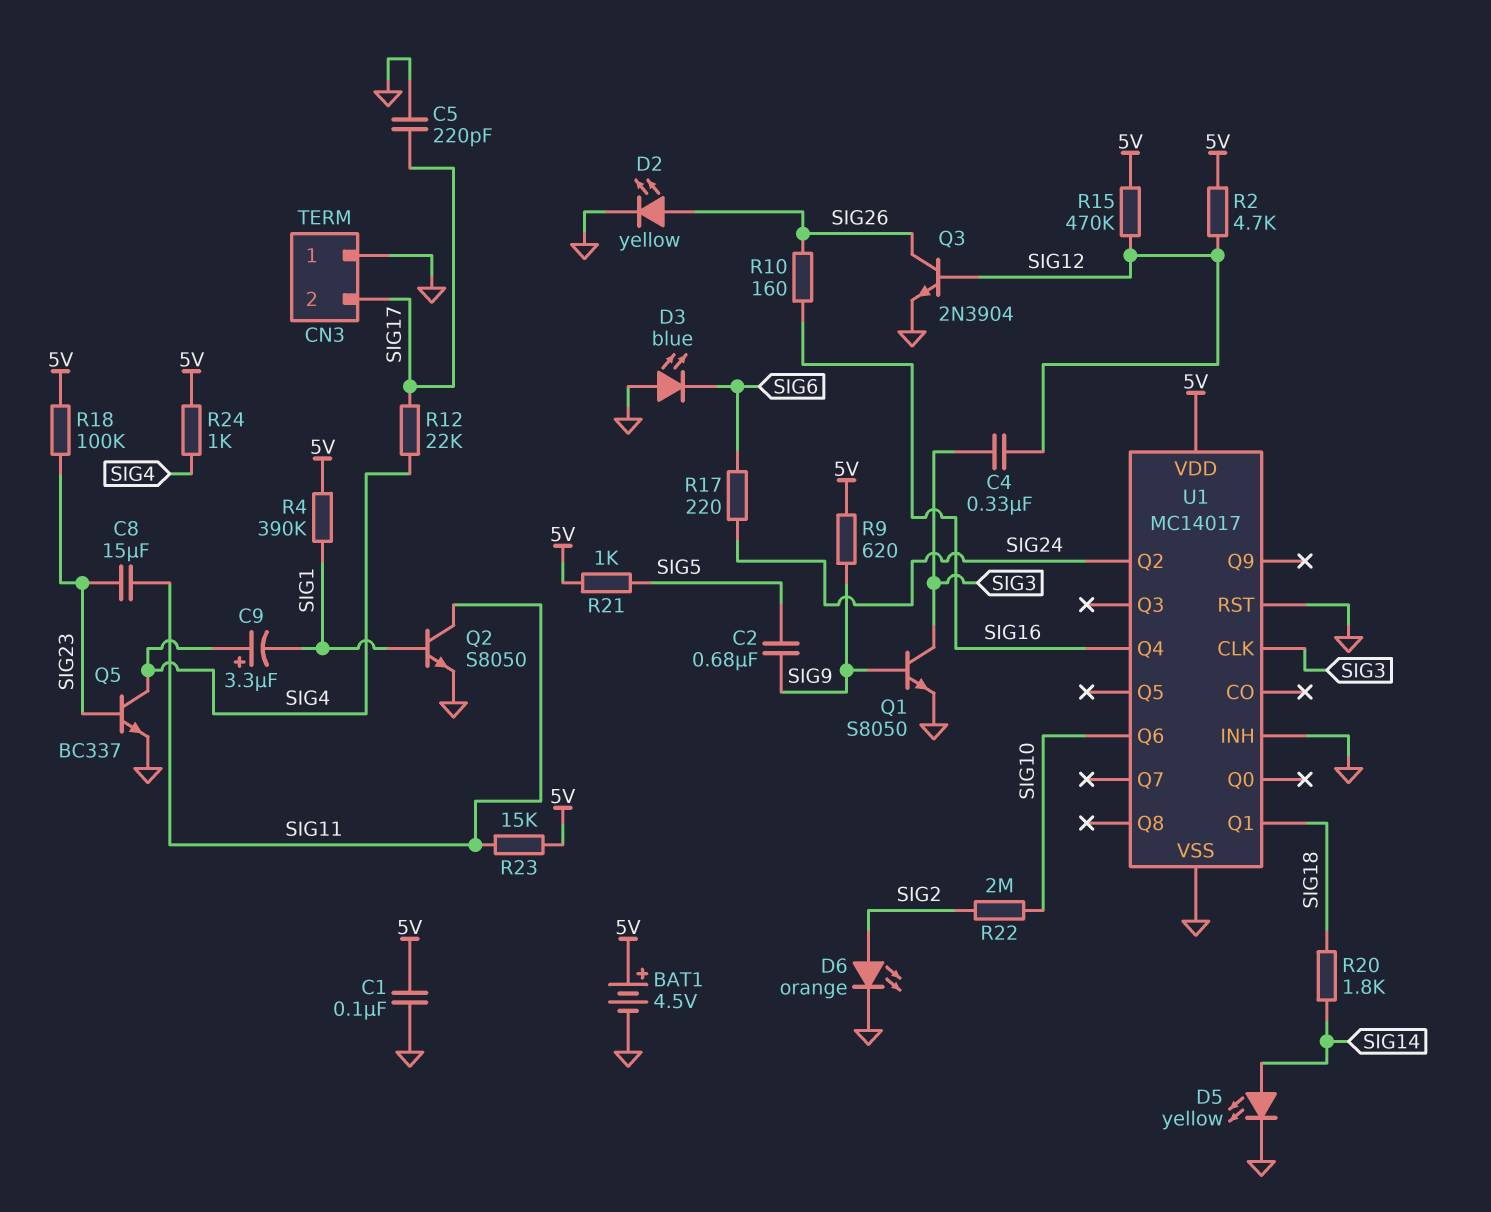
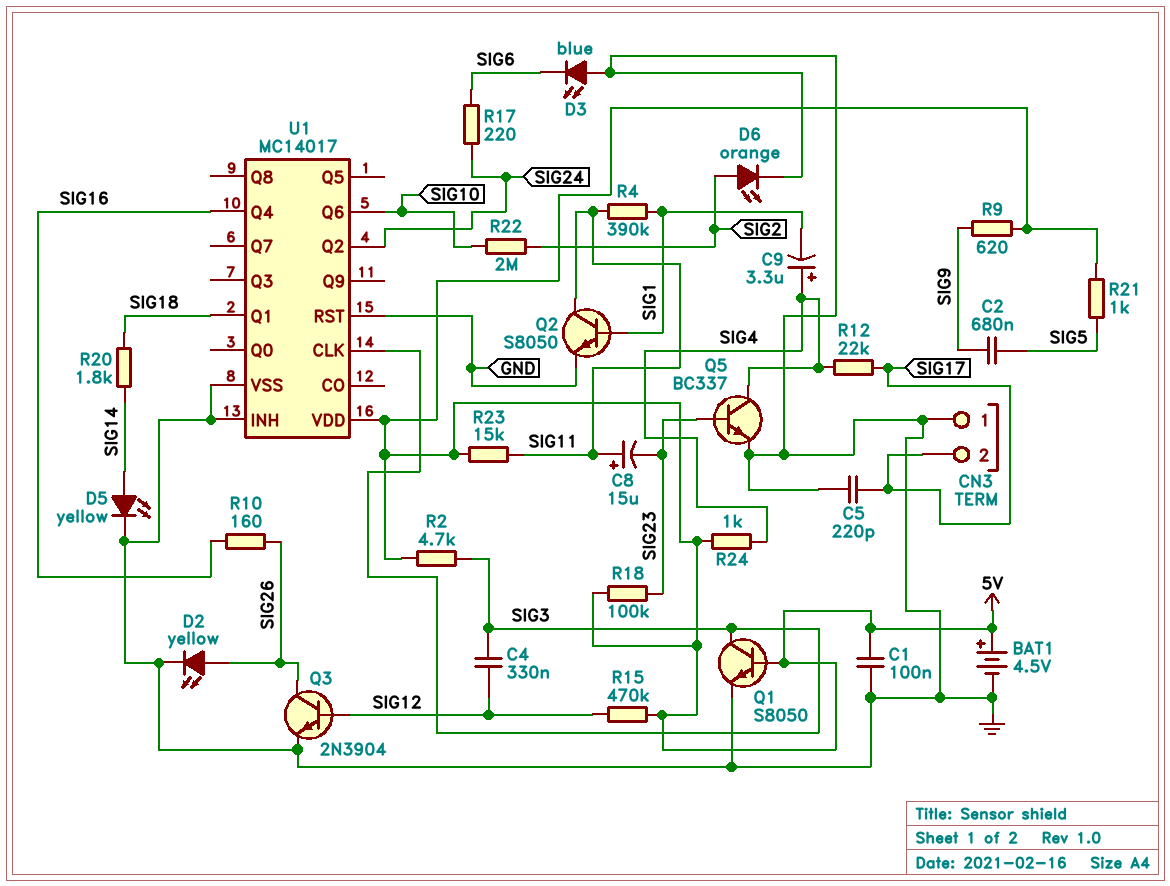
C8: 15uF (SIG11, SIG23) -> 15uF (plus SIG11, minus SIG23)
Q1: NPN S8050 (B SIG9, C SIG3, E GND) -> NPN S8050 (B 5V, C SIG3, E GND)
R2: 4.7k (5V, SIG12) -> 4.7k (5V, SIG3)
R4: 390k (5V, SIG1) -> 390k (SIG1, SIG11)

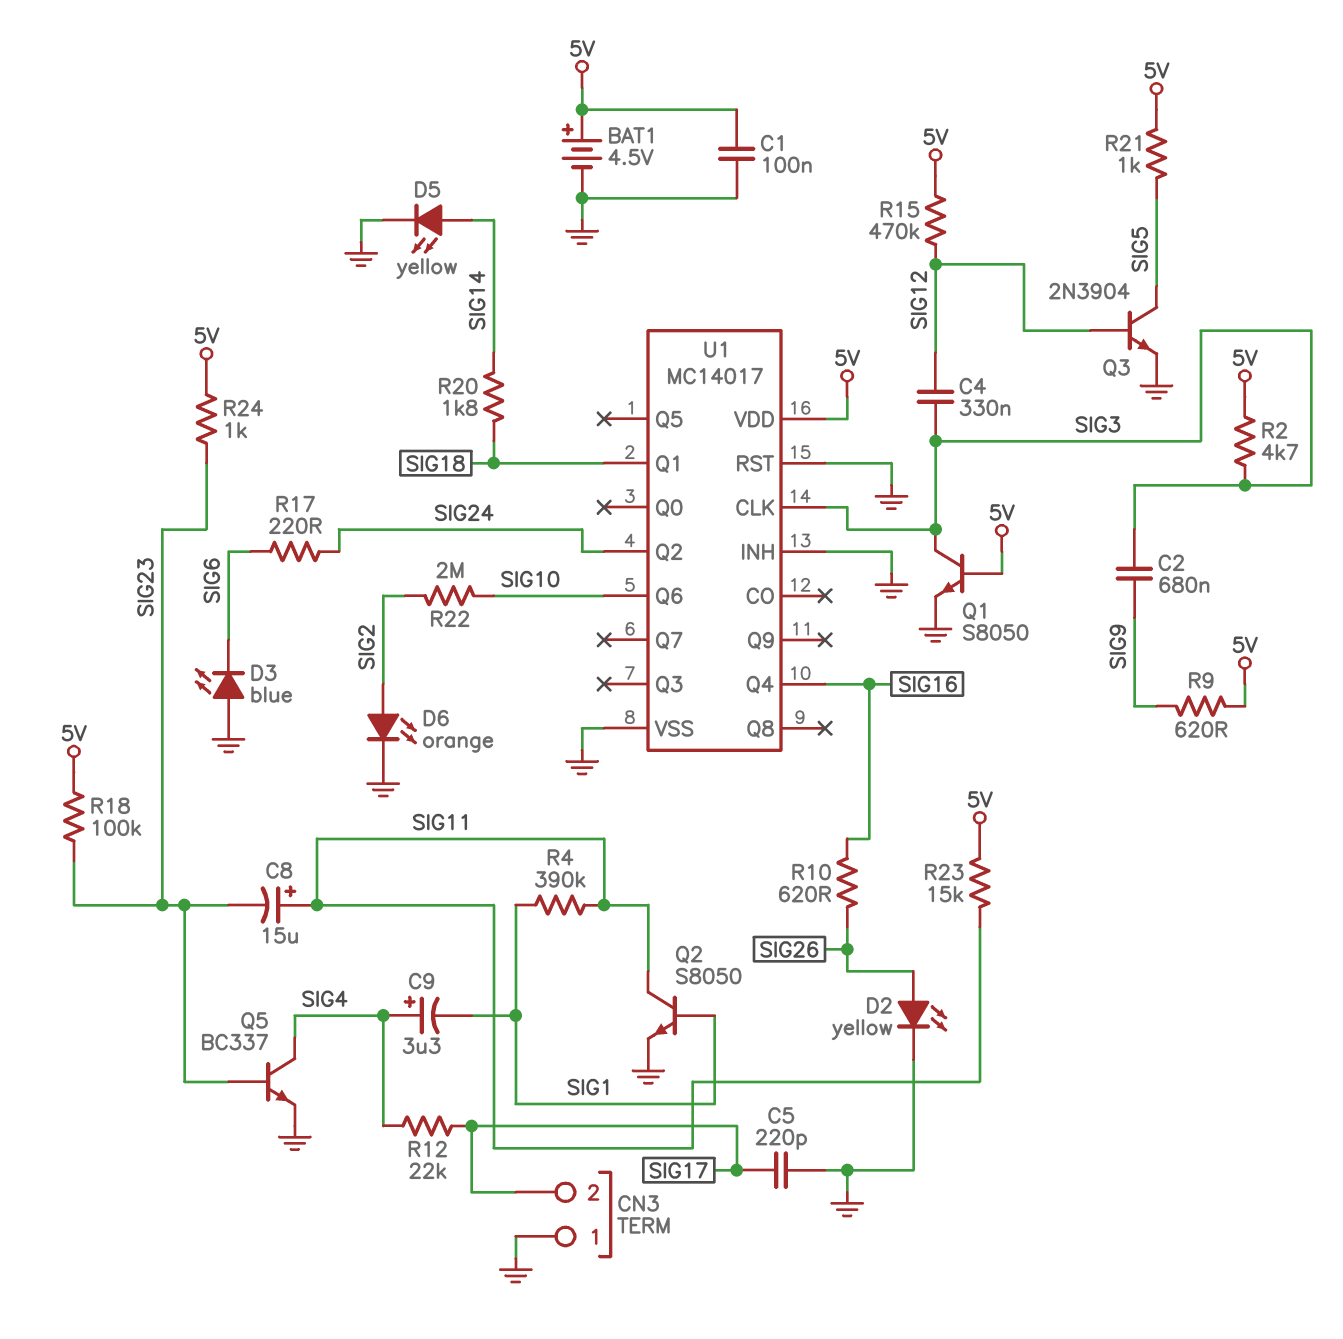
C2: 680nF (SIG5, SIG9) -> 680nF (SIG3, SIG9)
Q3: NPN 2N3904 (B SIG12, C SIG26, E GND) -> NPN 2N3904 (B SIG12, C SIG5, E GND)
R10: 160 (SIG16, SIG26) -> 620 (SIG16, SIG26)
R24: 1k (5V, SIG4) -> 1k (5V, SIG23)

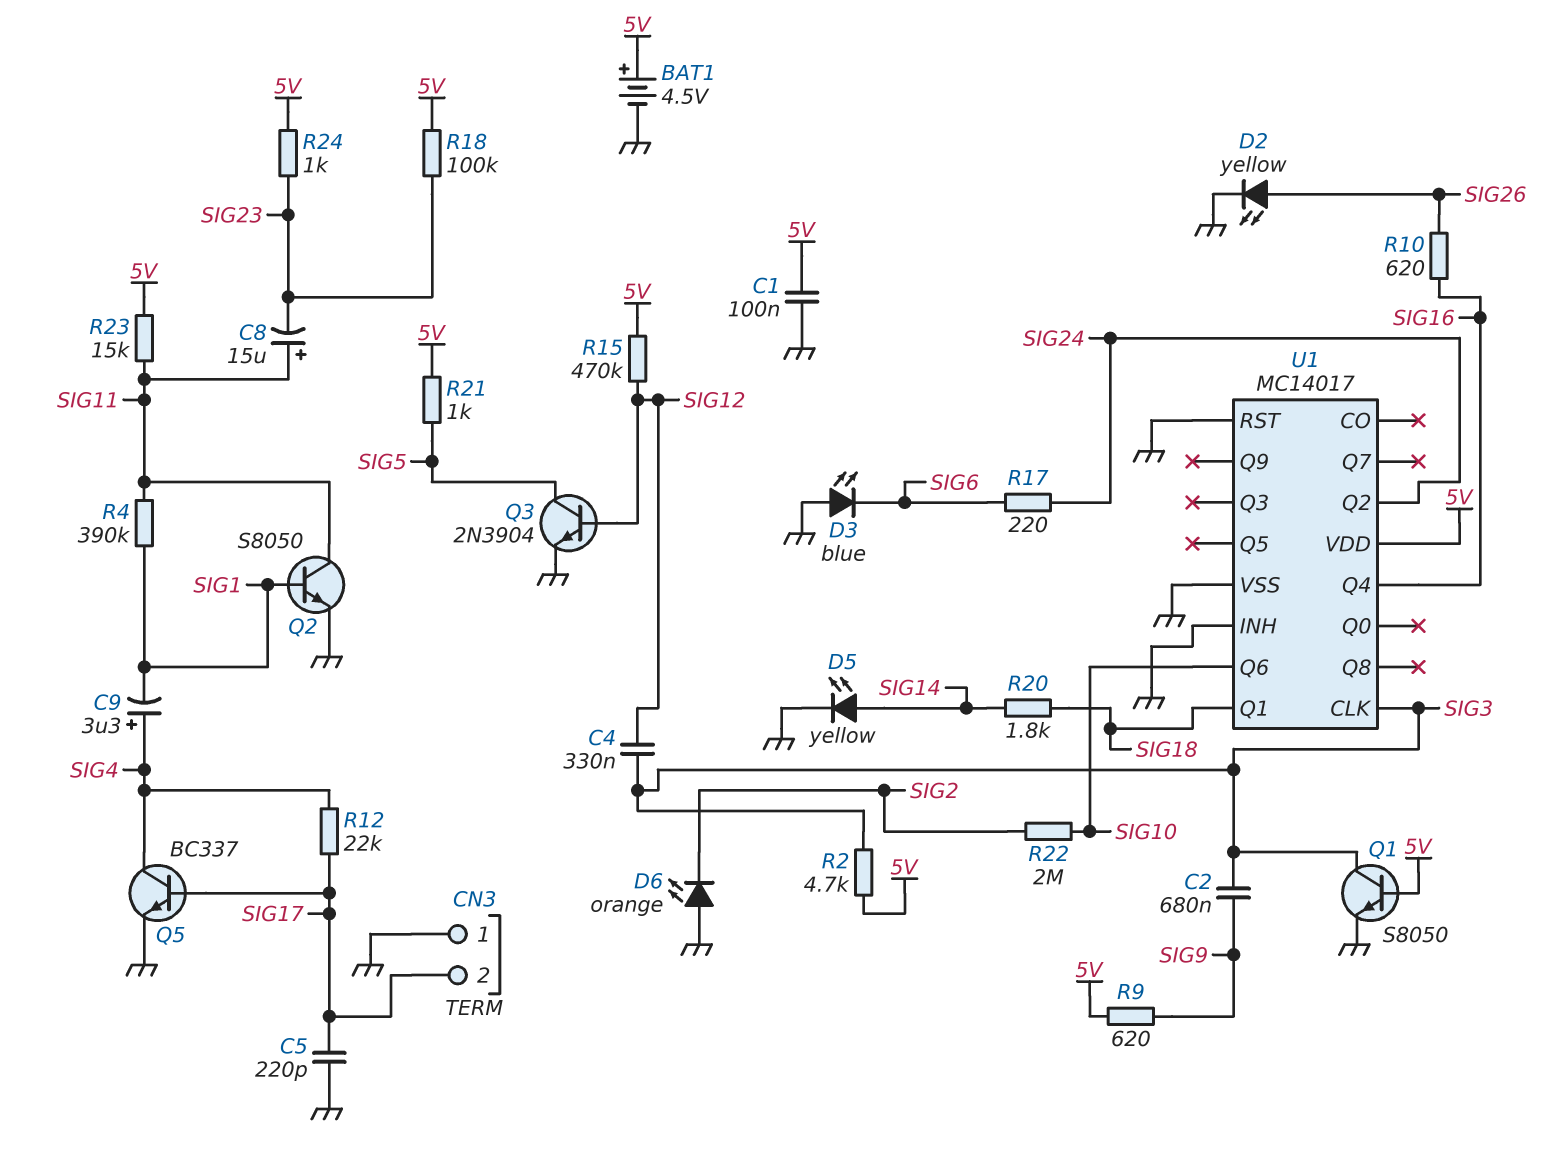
D6: LED orange (A SIG2, K GND) -> LED orange (A GND, K SIG2)
Q5: NPN BC337 (B SIG23, C SIG4, E GND) -> NPN BC337 (B SIG17, C SIG4, E GND)

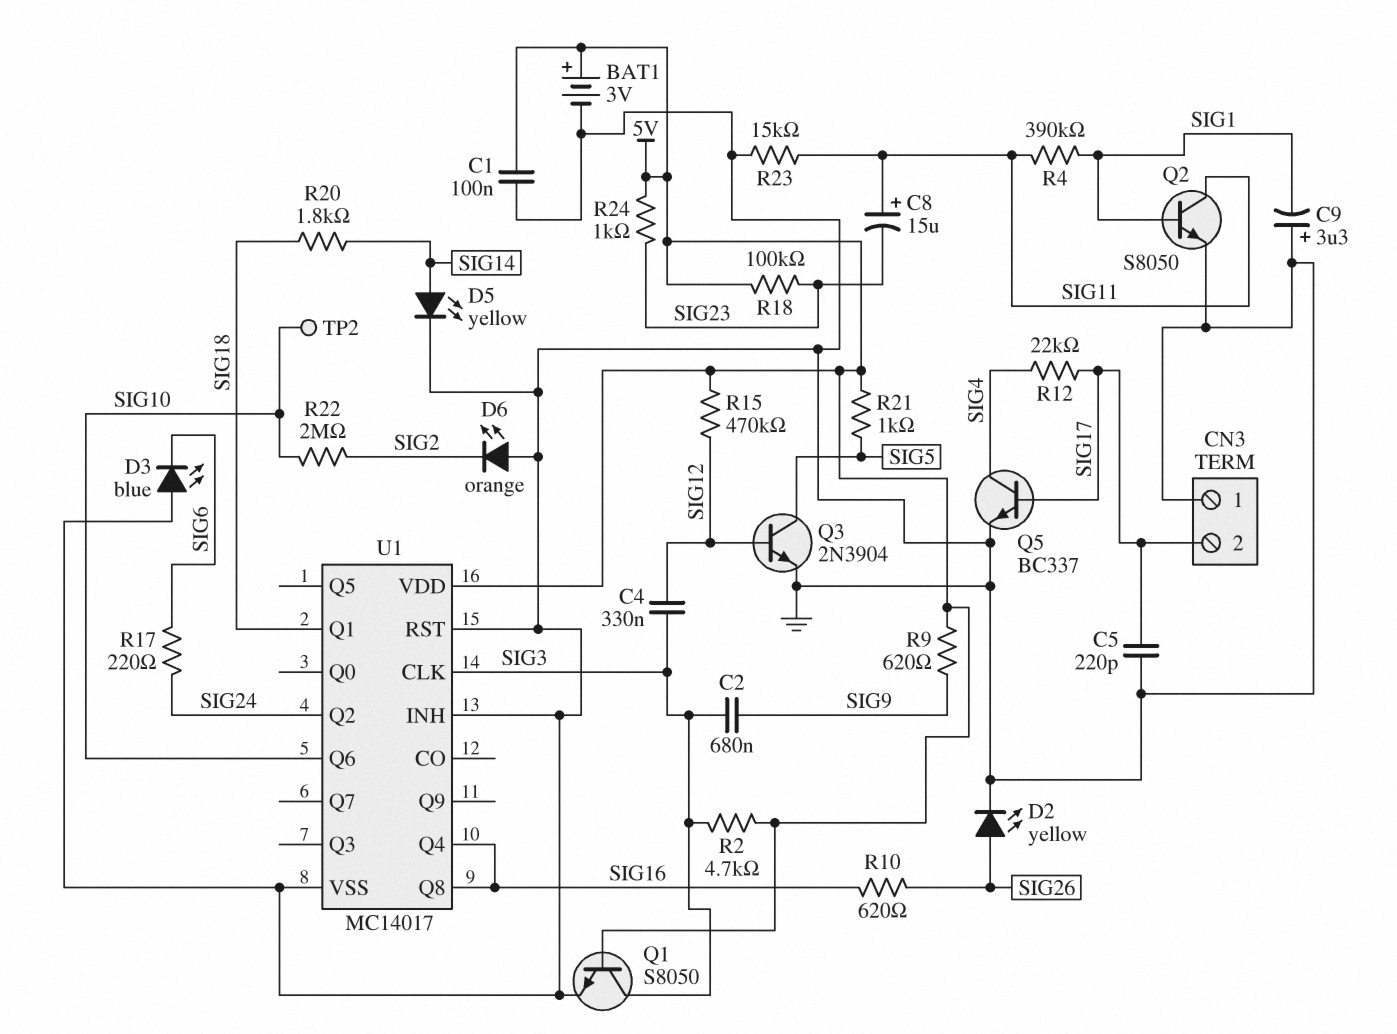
BAT1: 4.5V (plus 5V, minus GND) -> 3V (plus 5V, minus GND)
C9: 3.3uF (plus SIG4, minus SIG1) -> 3.3uF (plus GND, minus SIG1)
R23: 15k (5V, SIG11) -> 15k (GND, SIG11)
TP2: none -> test point (SIG10)
U1 pin Q8: none -> SIG16

